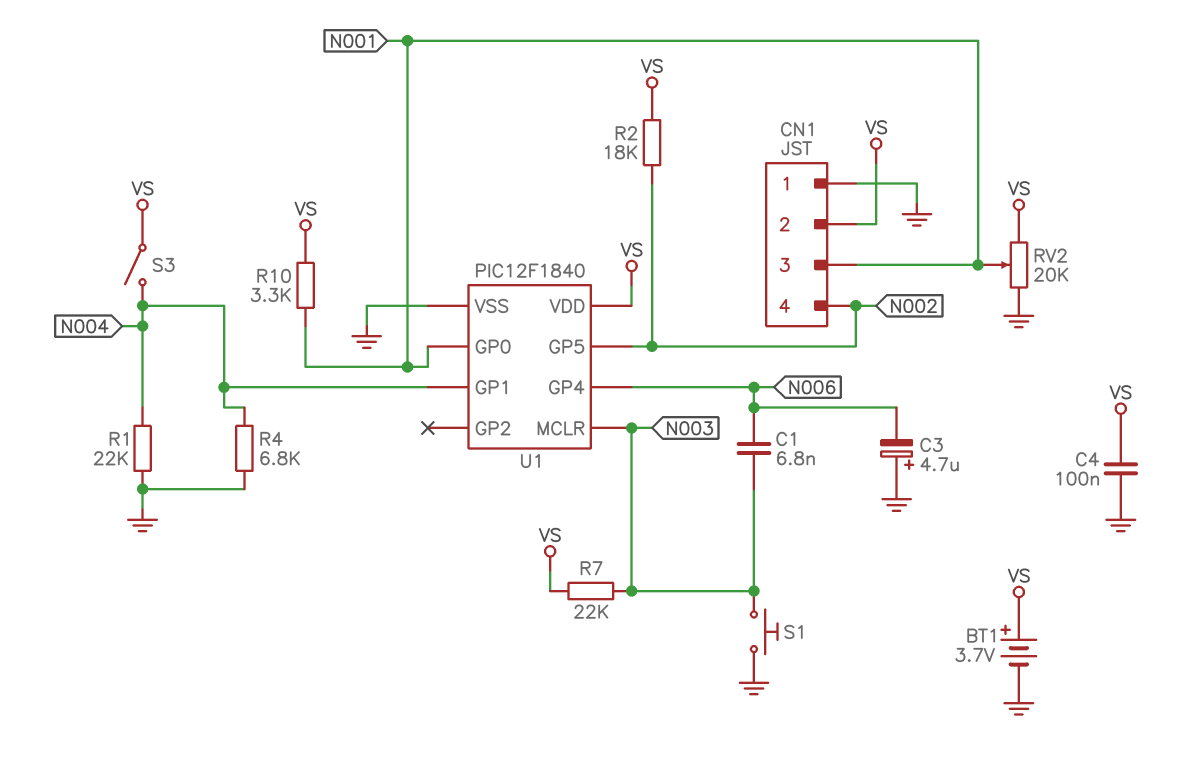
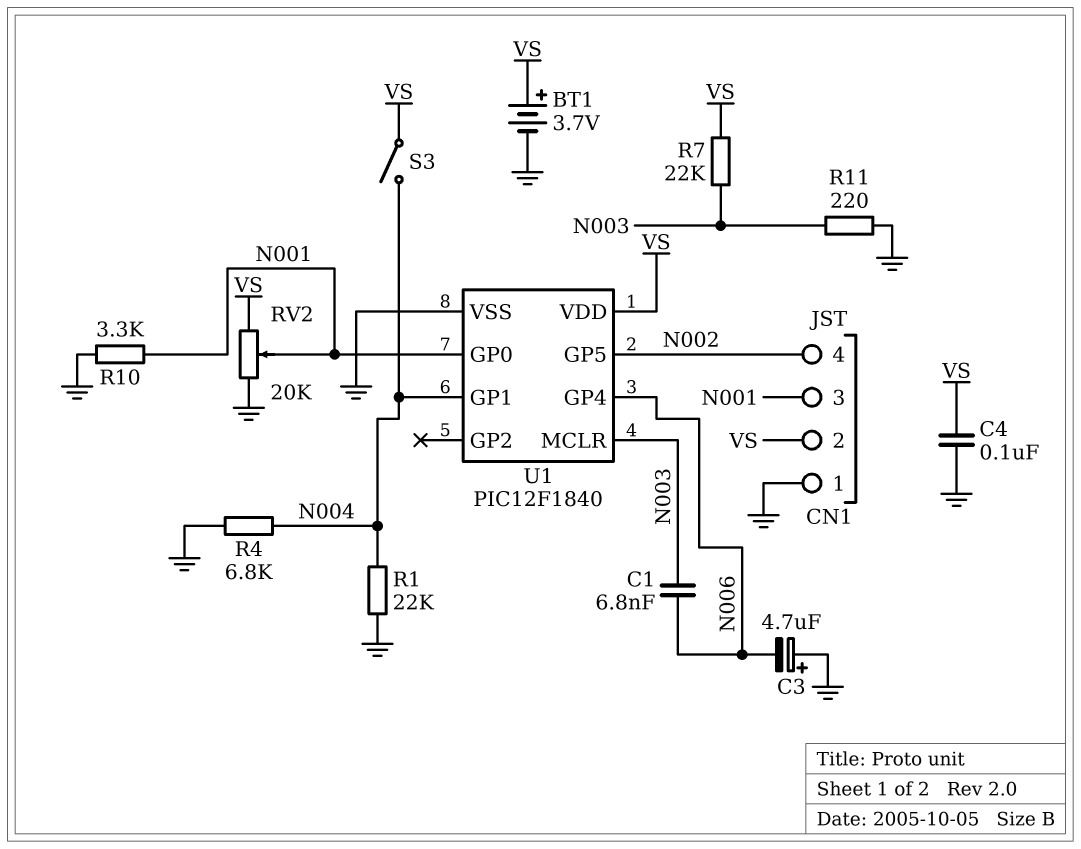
R2: 18k (N002, VS) -> none
R10: 3.3k (N001, VS) -> 3.3k (GND, N001)
R11: none -> 220 (GND, N003)
S1: button (GND, N003) -> none

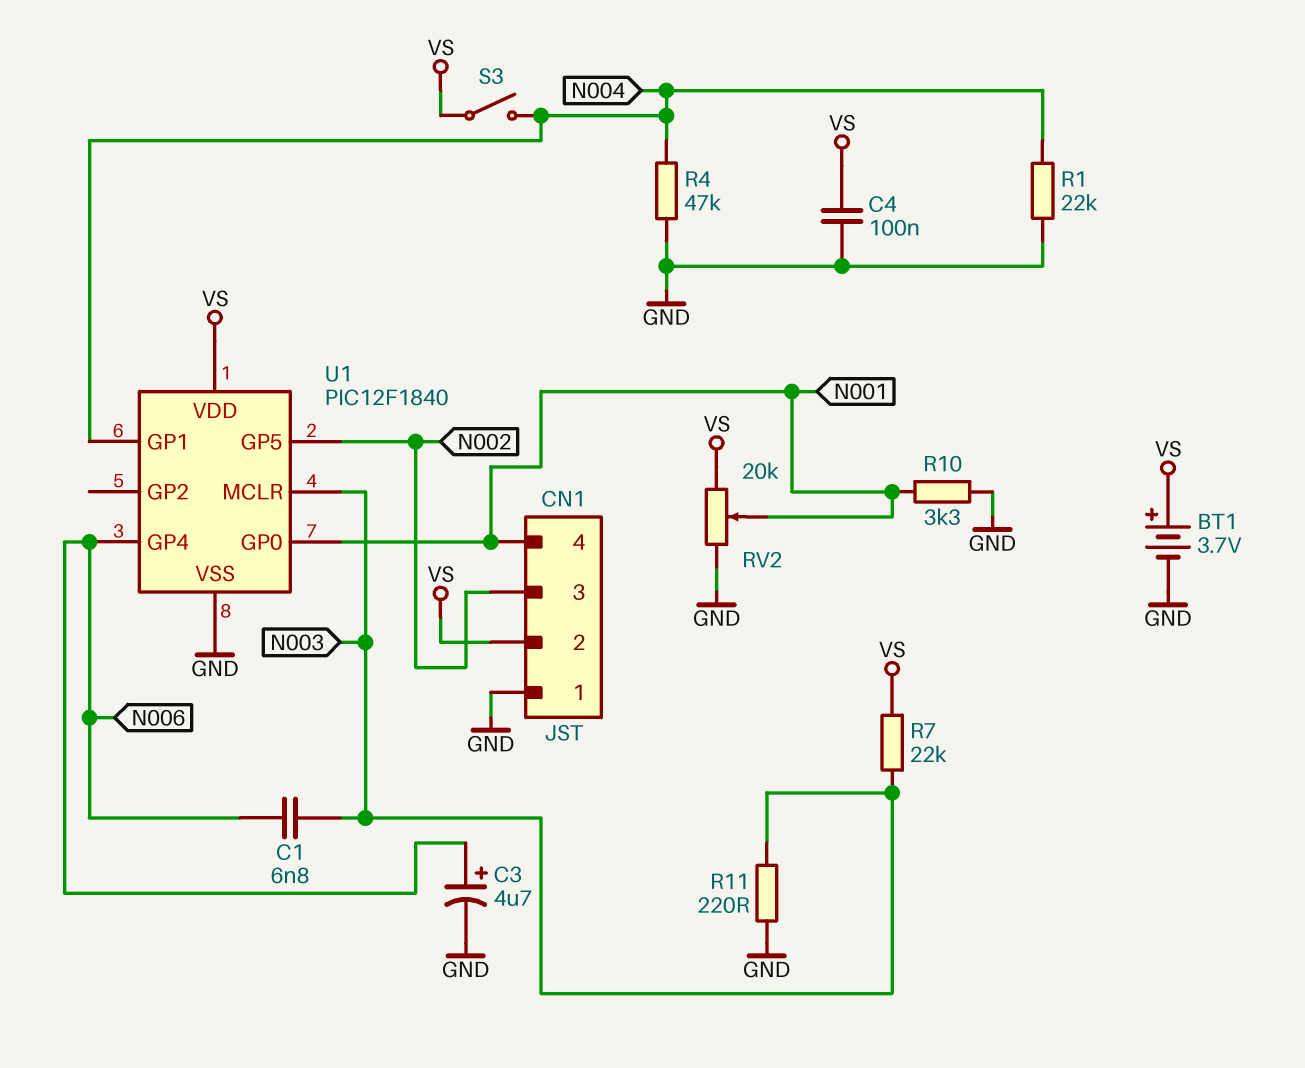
C3: 4.7uF (plus GND, minus N006) -> 4.7uF (plus N006, minus GND)
CN1 pin 3: N001 -> N002
CN1 pin 4: N002 -> N001
R4: 6.8k (GND, N004) -> 47k (GND, N004)

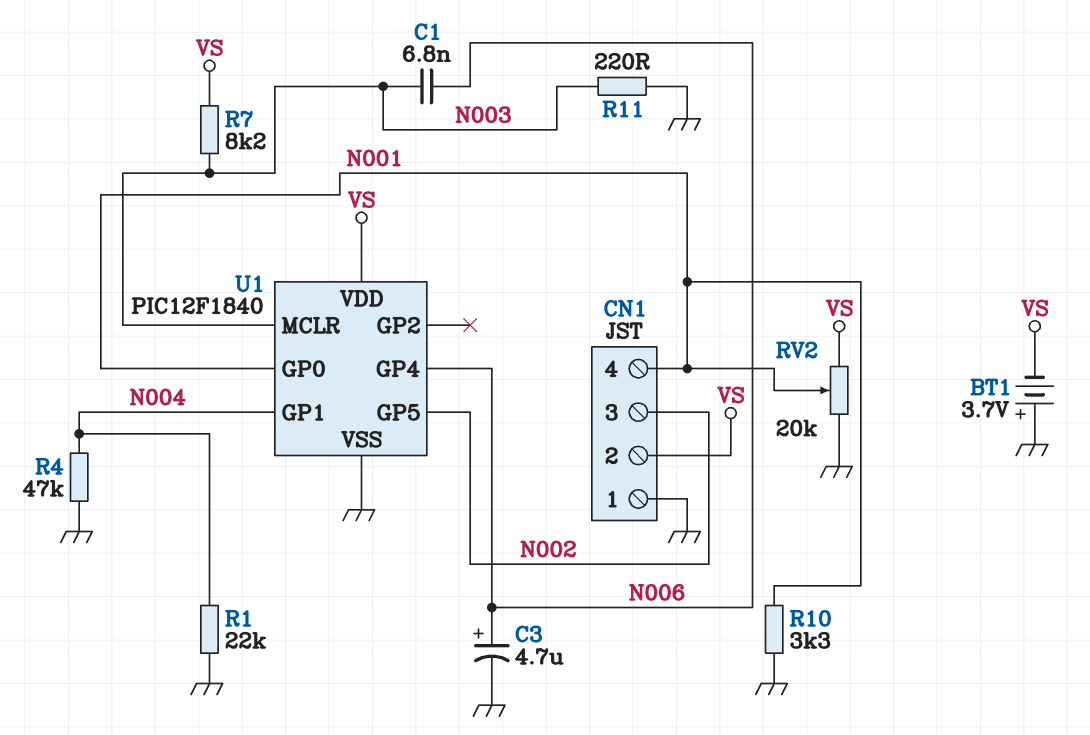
BT1: 3.7V (plus VS, minus GND) -> 3.7V (plus GND, minus VS)
C4: 100nF (GND, VS) -> none
R7: 22k (N003, VS) -> 8.2k (N003, VS)
S3: switch (N004, VS) -> none

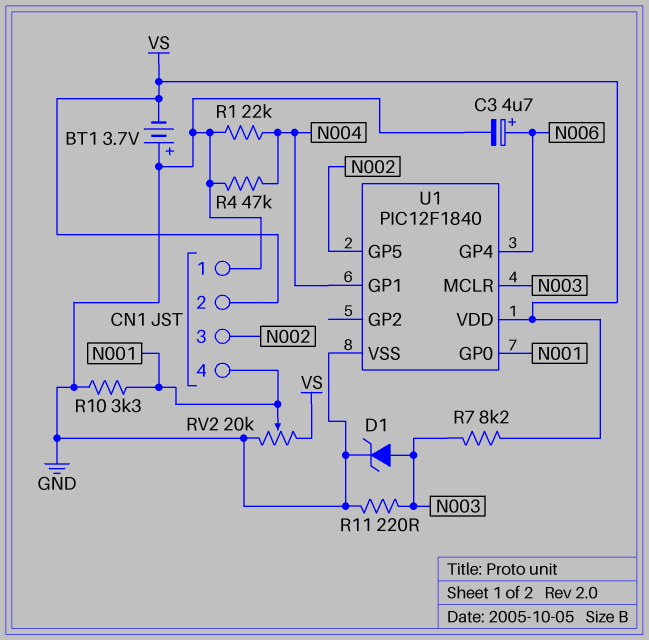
C1: 6.8nF (N003, N006) -> none
D1: none -> zener (A N003, K GND)

